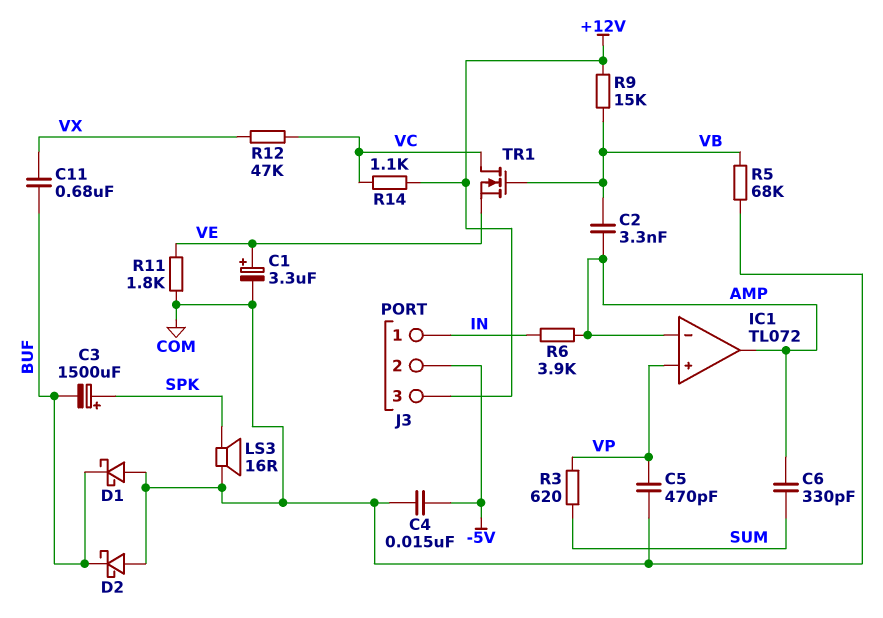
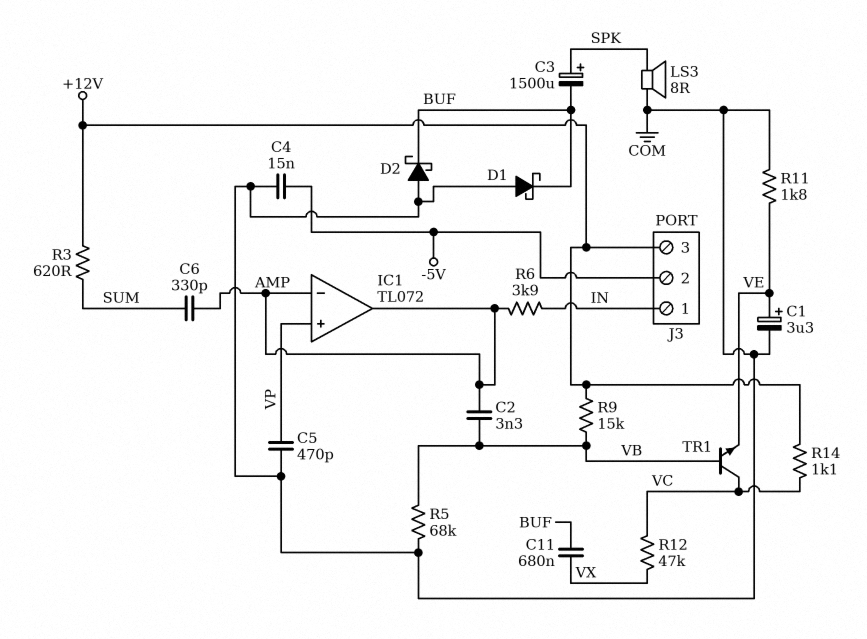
LS3: speaker 16R (COM, SPK) -> speaker 8R (COM, SPK)
R3: 620 (SUM, VP) -> 620 (+12V, SUM)
TR1: NMOS (G VB, D VC, S VE) -> NPN (B VB, C VC, E VE)

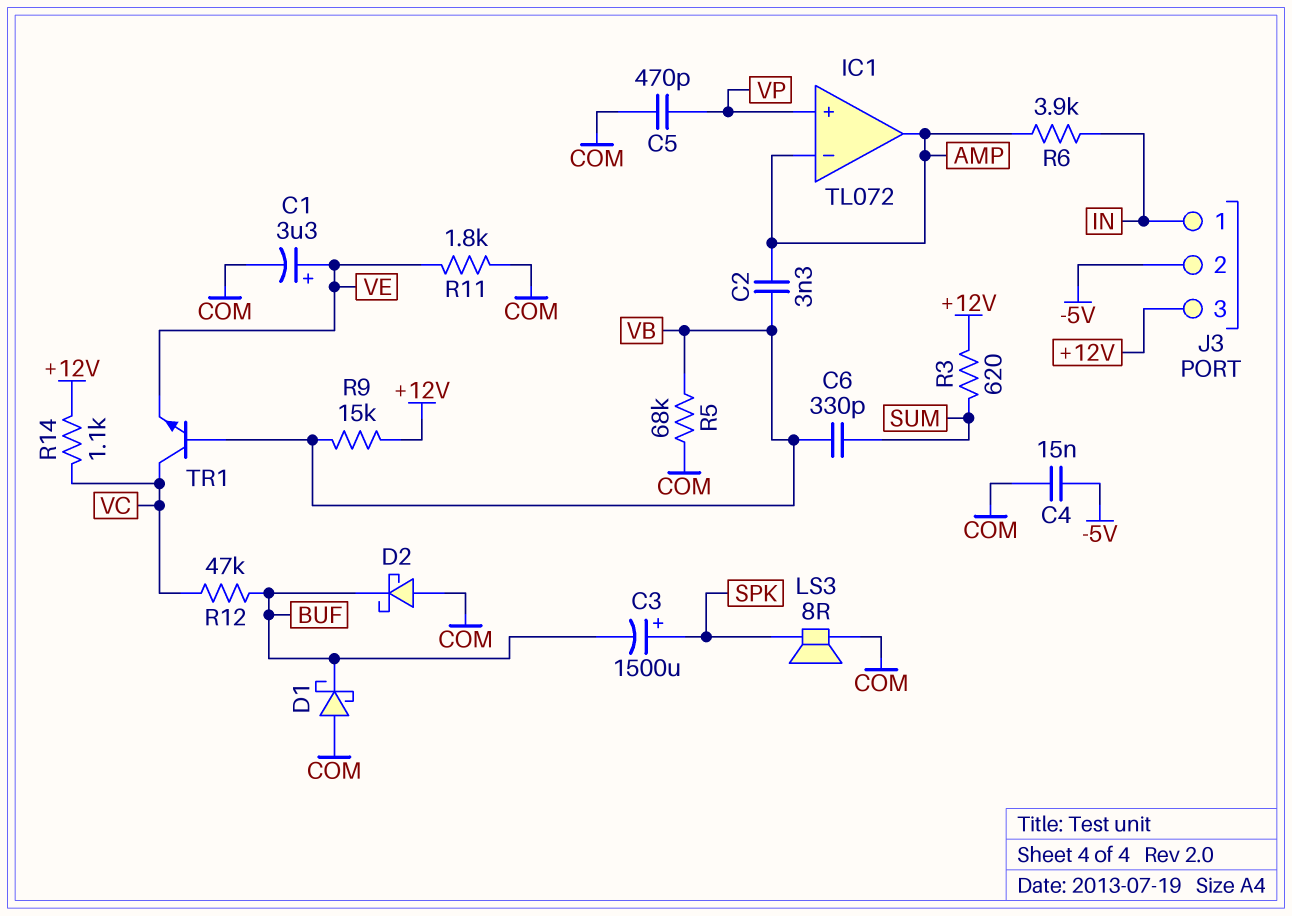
C6: 330pF (AMP, SUM) -> 330pF (SUM, VB)
C11: 680nF (BUF, VX) -> none
R12: 47k (VC, VX) -> 47k (BUF, VC)

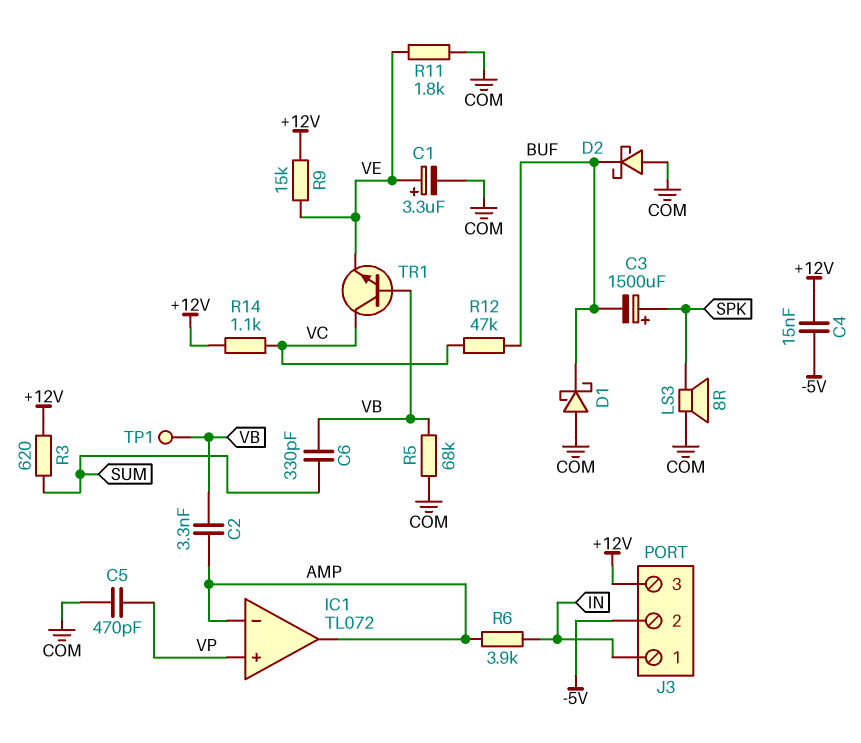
C4: 15nF (-5V, COM) -> 15nF (+12V, -5V)
R9: 15k (+12V, VB) -> 15k (+12V, VE)
TP1: none -> test point (VB)

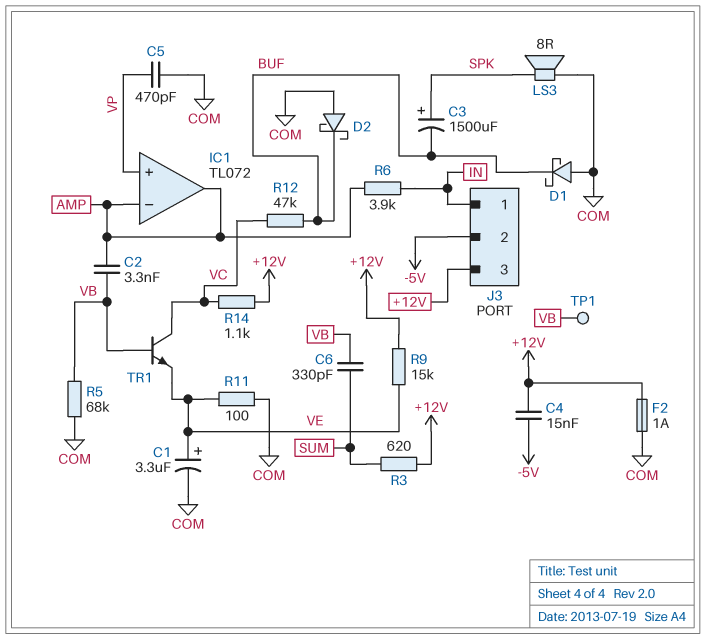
F2: none -> 1A (+12V, COM)
R11: 1.8k (COM, VE) -> 100 (COM, VE)

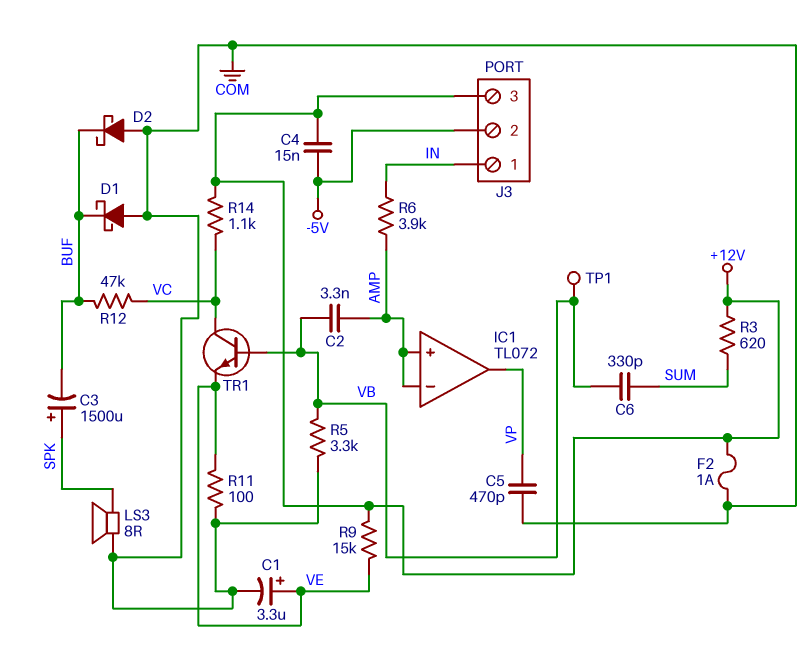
IC1 pin in+: VP -> AMP
IC1 pin out: AMP -> VP
R5: 68k (COM, VB) -> 3.3k (COM, VB)

